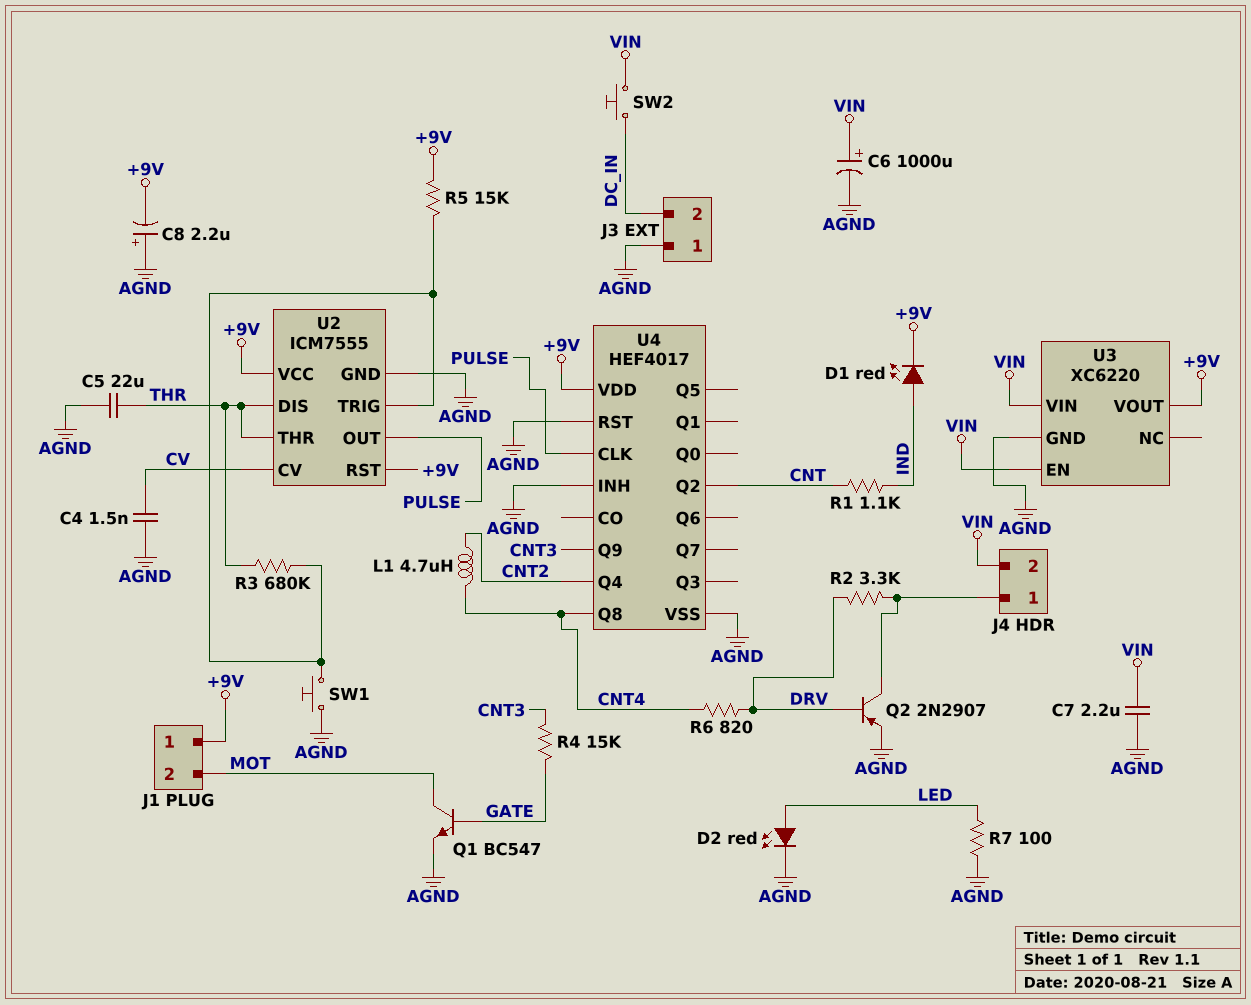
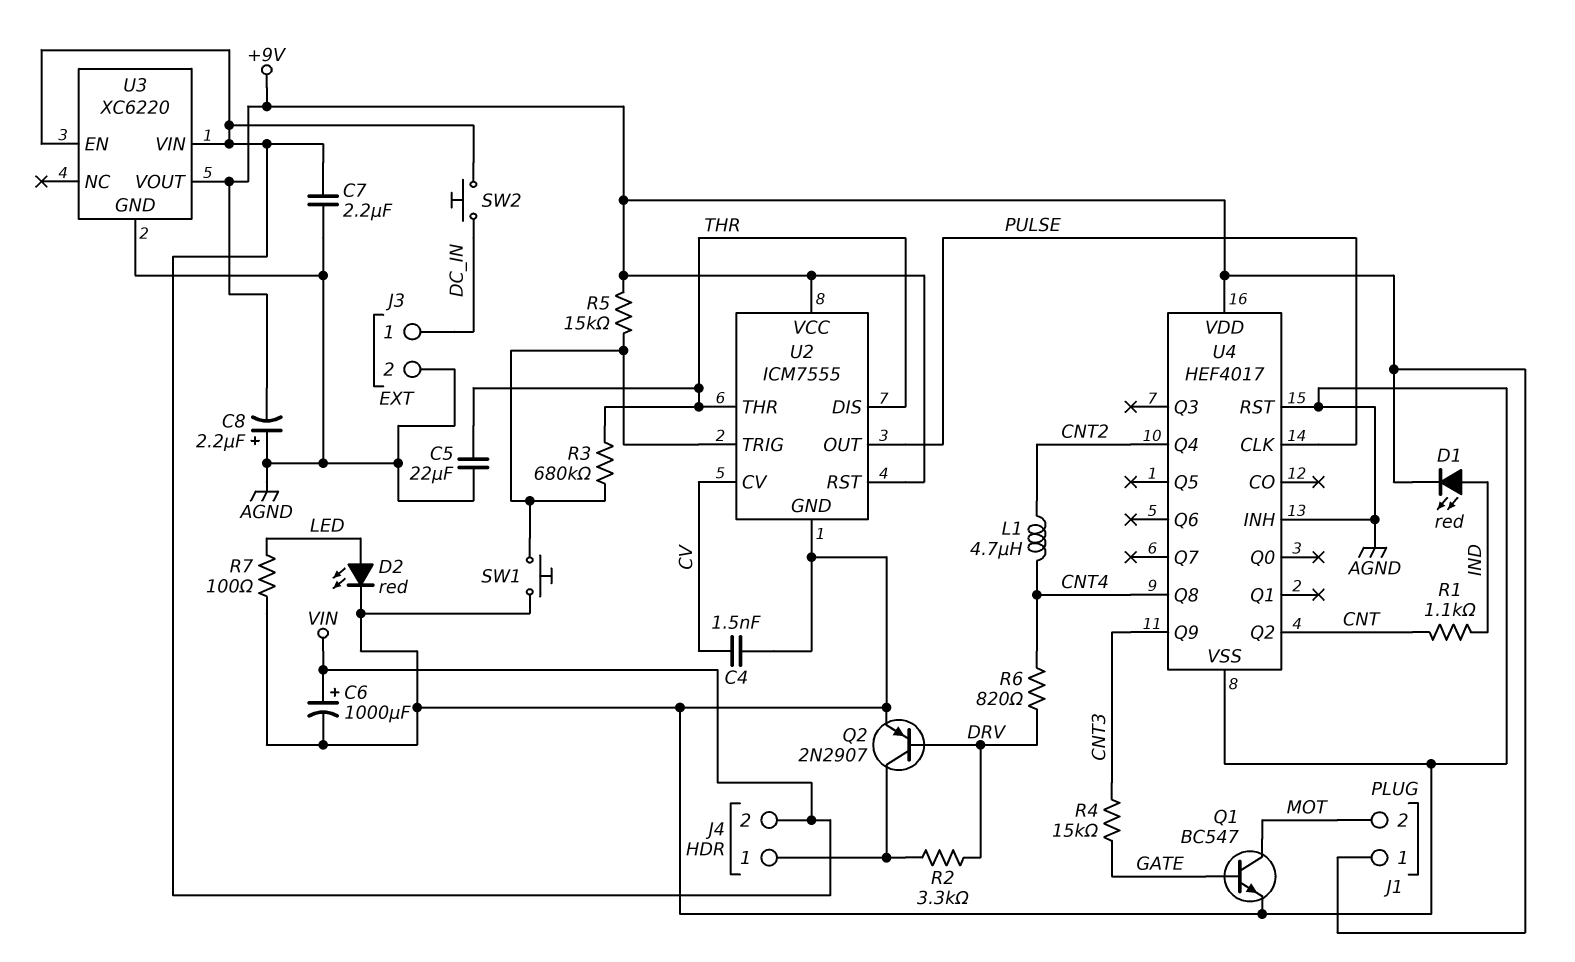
J3 pin 1: AGND -> DC_IN
J3 pin 2: DC_IN -> AGND

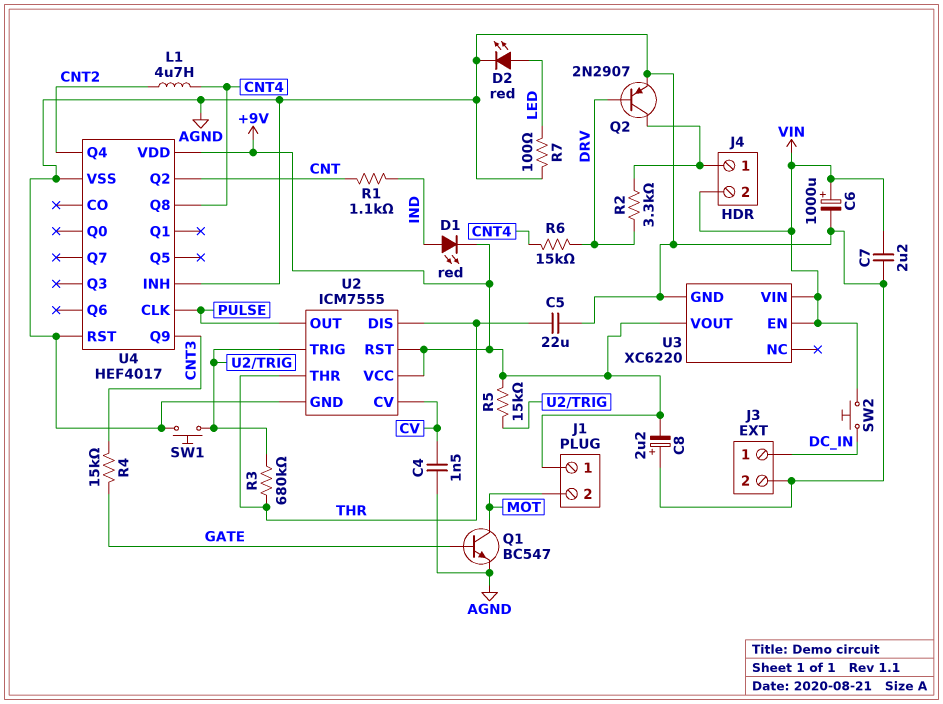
R6: 820 (CNT4, DRV) -> 15k (CNT4, DRV)

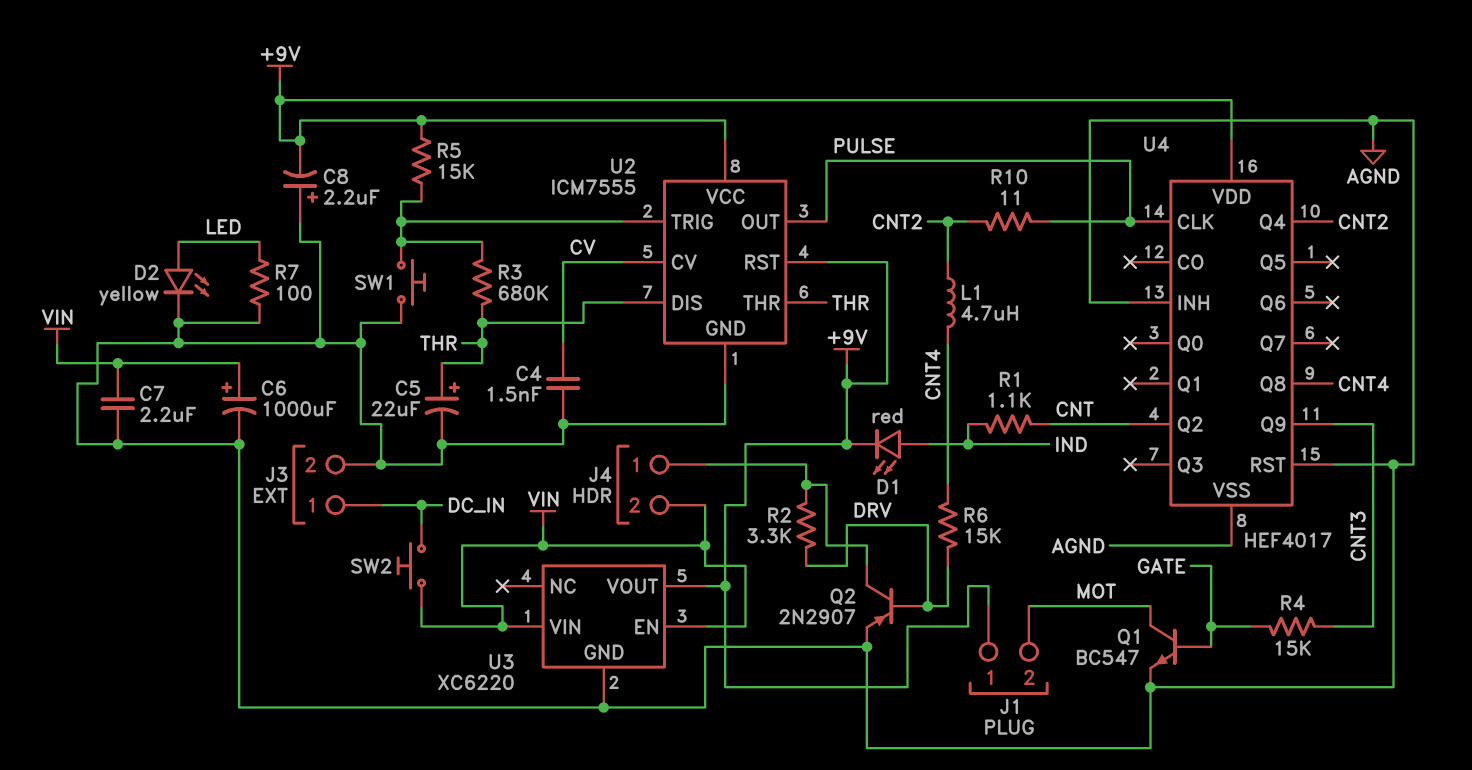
C5: 22uF (AGND, THR) -> 22uF (plus THR, minus AGND)
D2: LED red (A LED, K AGND) -> LED yellow (A LED, K AGND)
R10: none -> 11 (CNT2, PULSE)

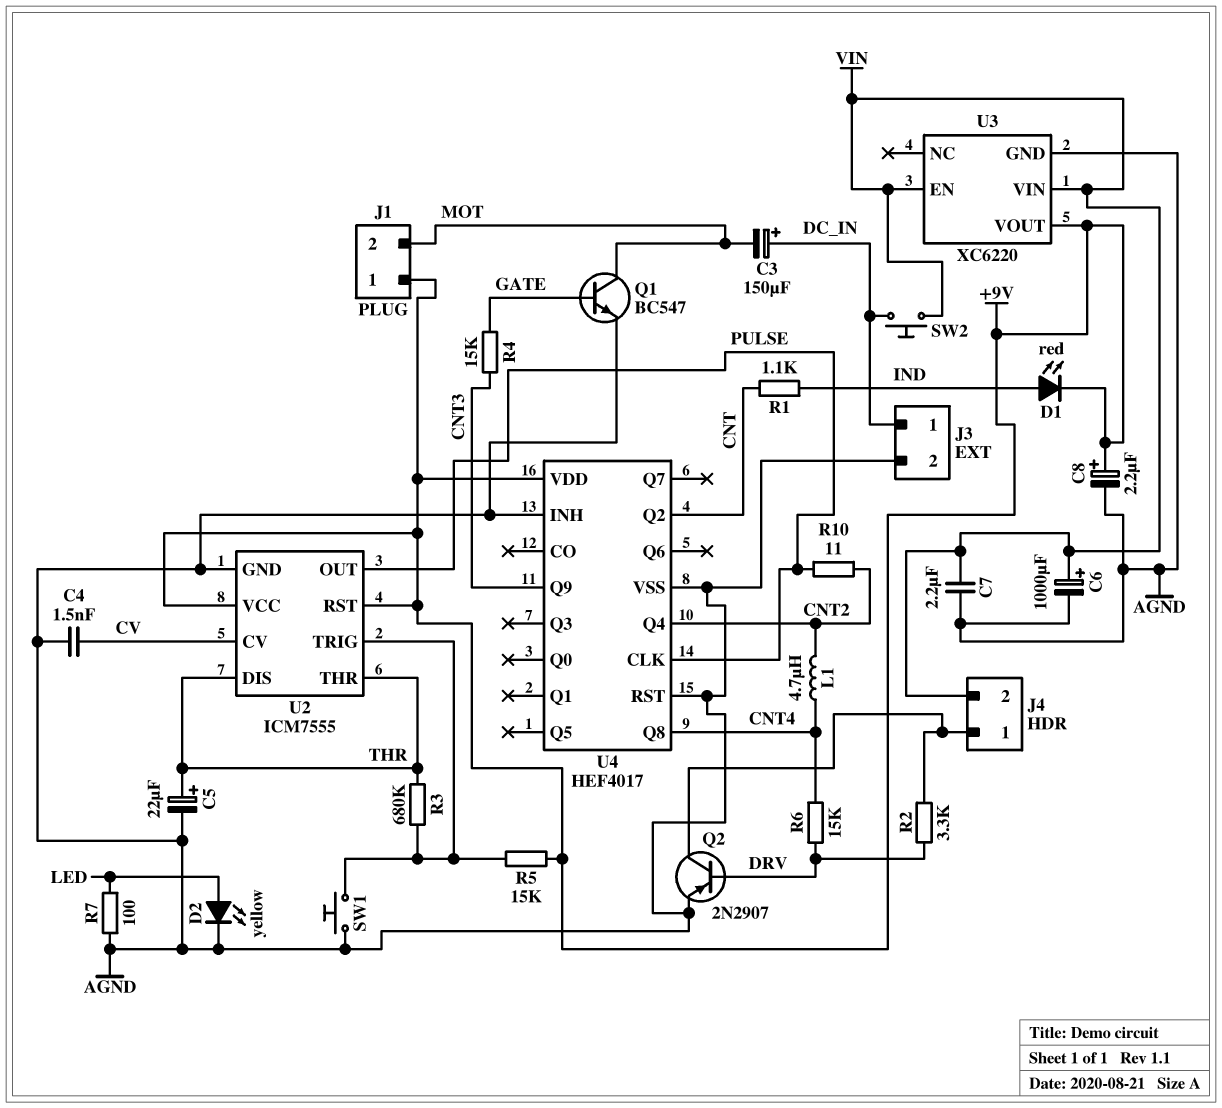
C3: none -> 150uF (plus DC_IN, minus MOT)
C8: 2.2uF (plus AGND, minus +9V) -> 2.2uF (plus +9V, minus AGND)

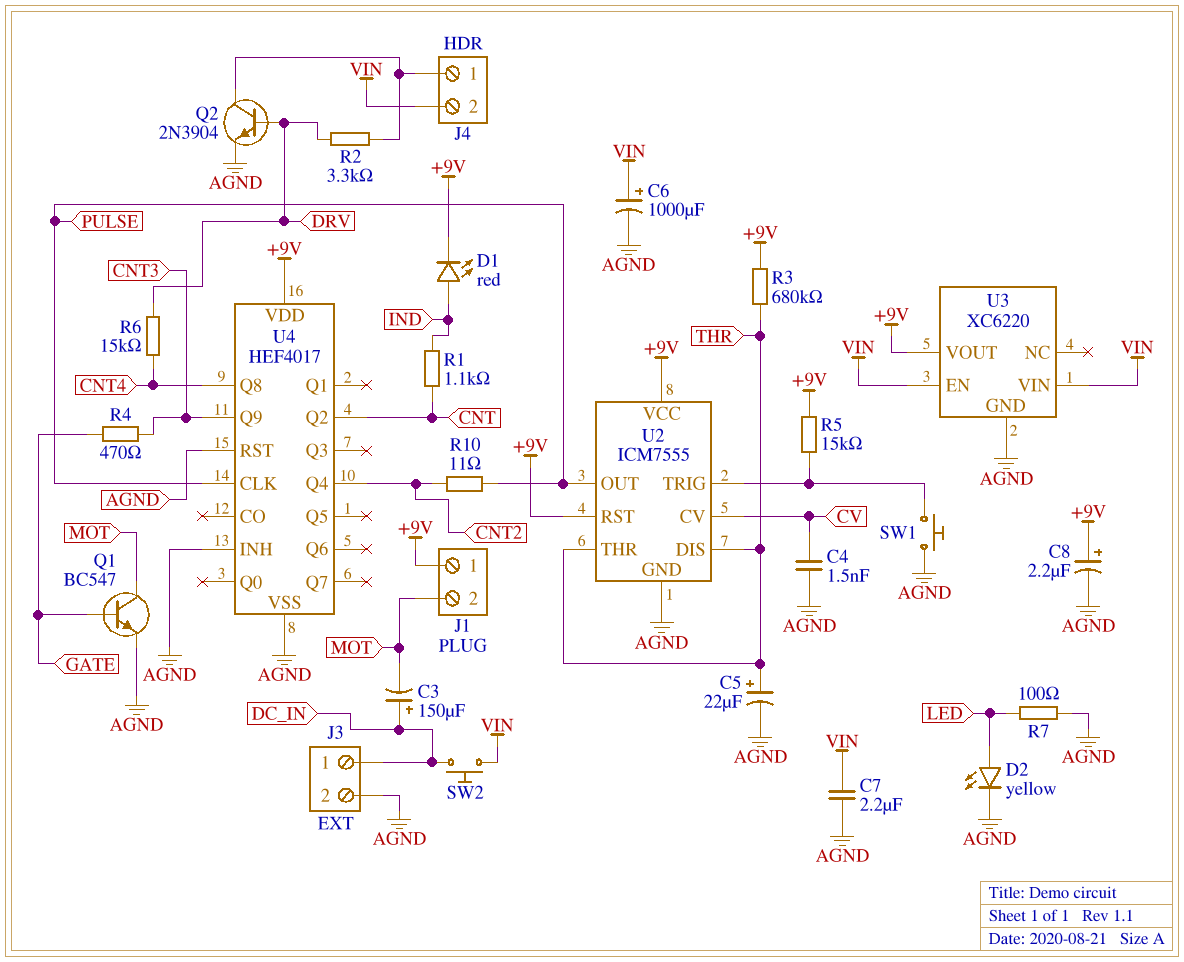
L1: 4.7uH (CNT2, CNT4) -> none
Q2: PNP 2N2907 (B DRV, C J4/1, E AGND) -> NPN 2N3904 (B DRV, C J4/1, E AGND)
R3: 680k (THR, U2/TRIG) -> 680k (+9V, THR)
R4: 15k (CNT3, GATE) -> 470 (CNT3, GATE)

